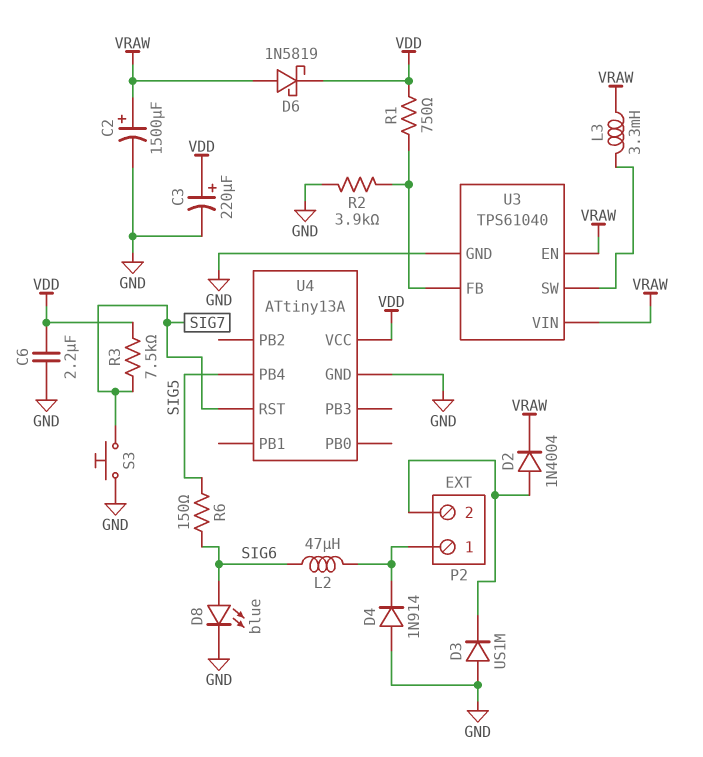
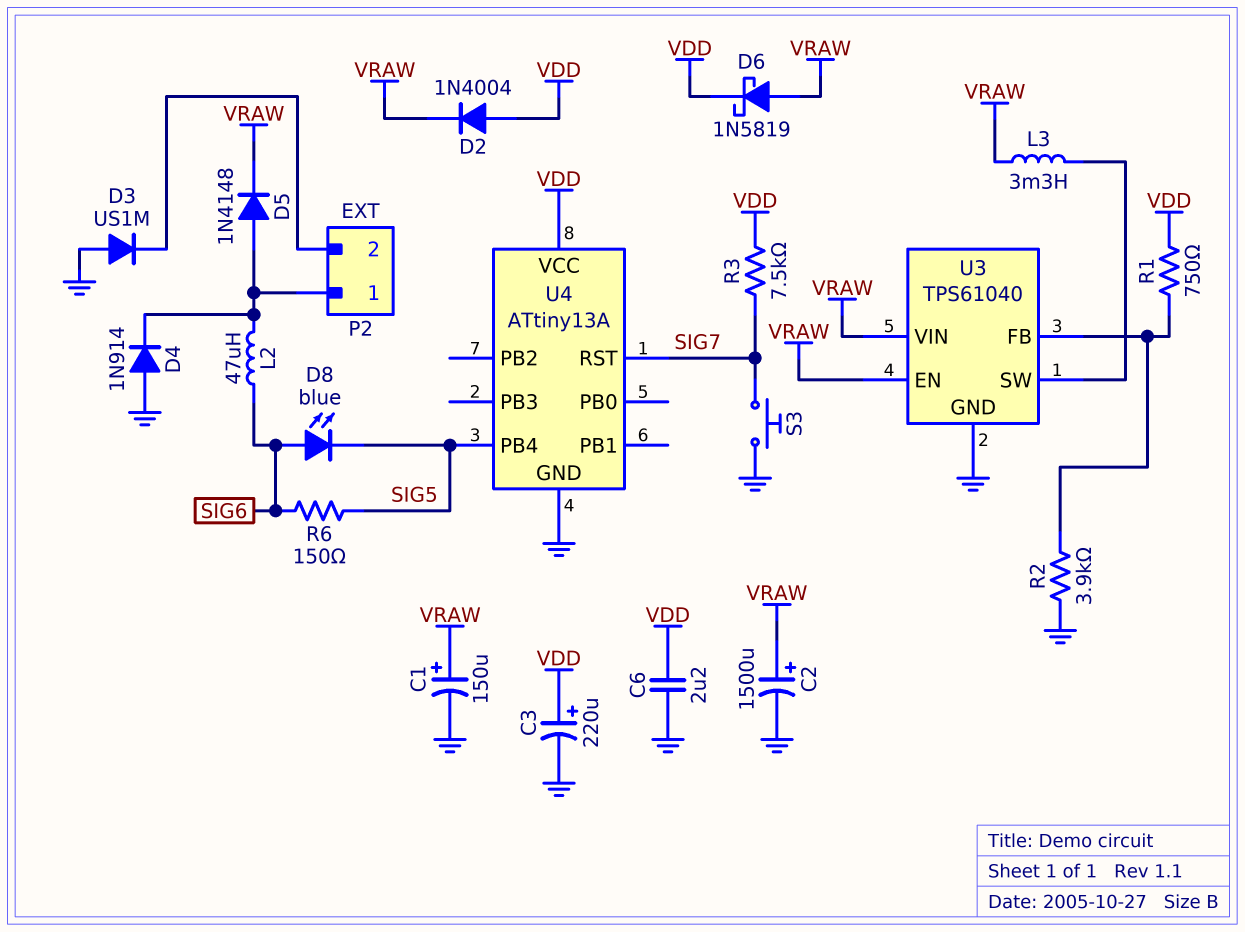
C1: none -> 150uF (plus VRAW, minus GND)
D2: diode 1N4004 (A P2/2, K VRAW) -> diode 1N4004 (A VDD, K VRAW)
D5: none -> diode 1N4148 (A P2/1, K VRAW)
D8: LED blue (A SIG6, K GND) -> LED blue (A SIG6, K SIG5)

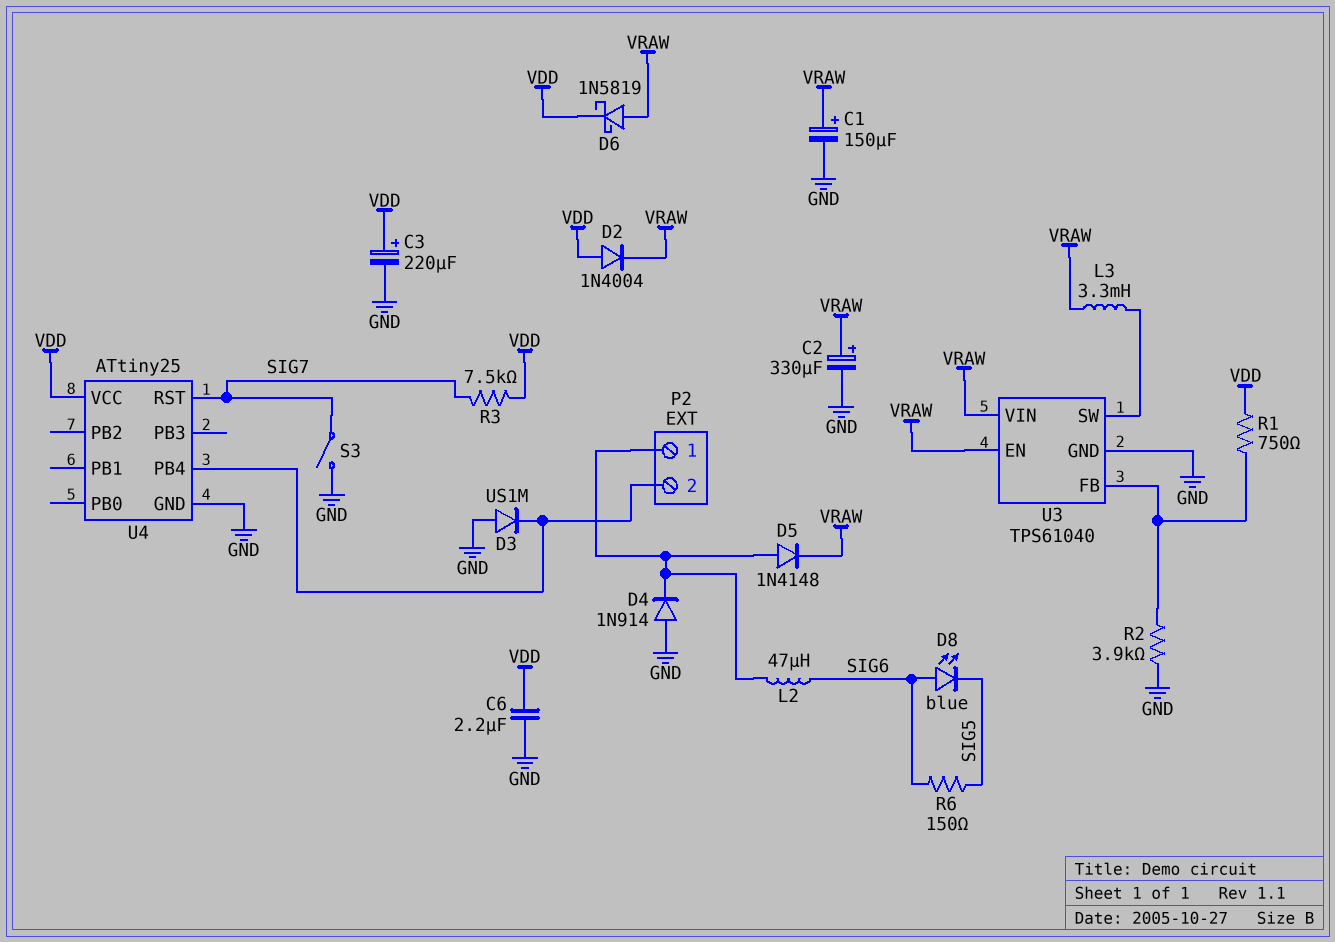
C2: 1500uF (plus VRAW, minus GND) -> 330uF (plus VRAW, minus GND)
S3: button (GND, SIG7) -> switch (GND, SIG7)
U4: ATtiny13A -> ATtiny25
U4 pin PB4: SIG5 -> P2/2

